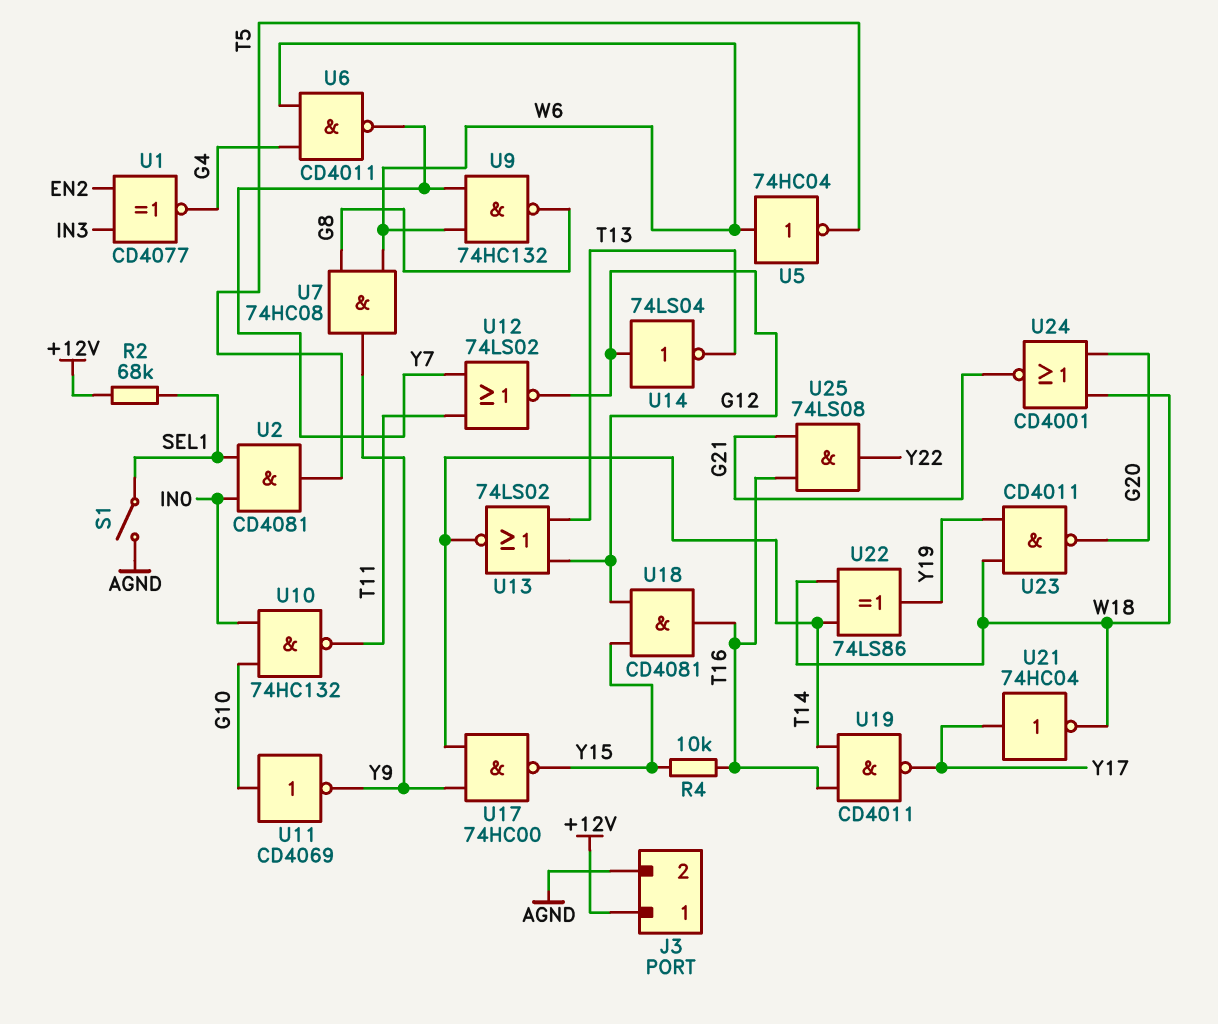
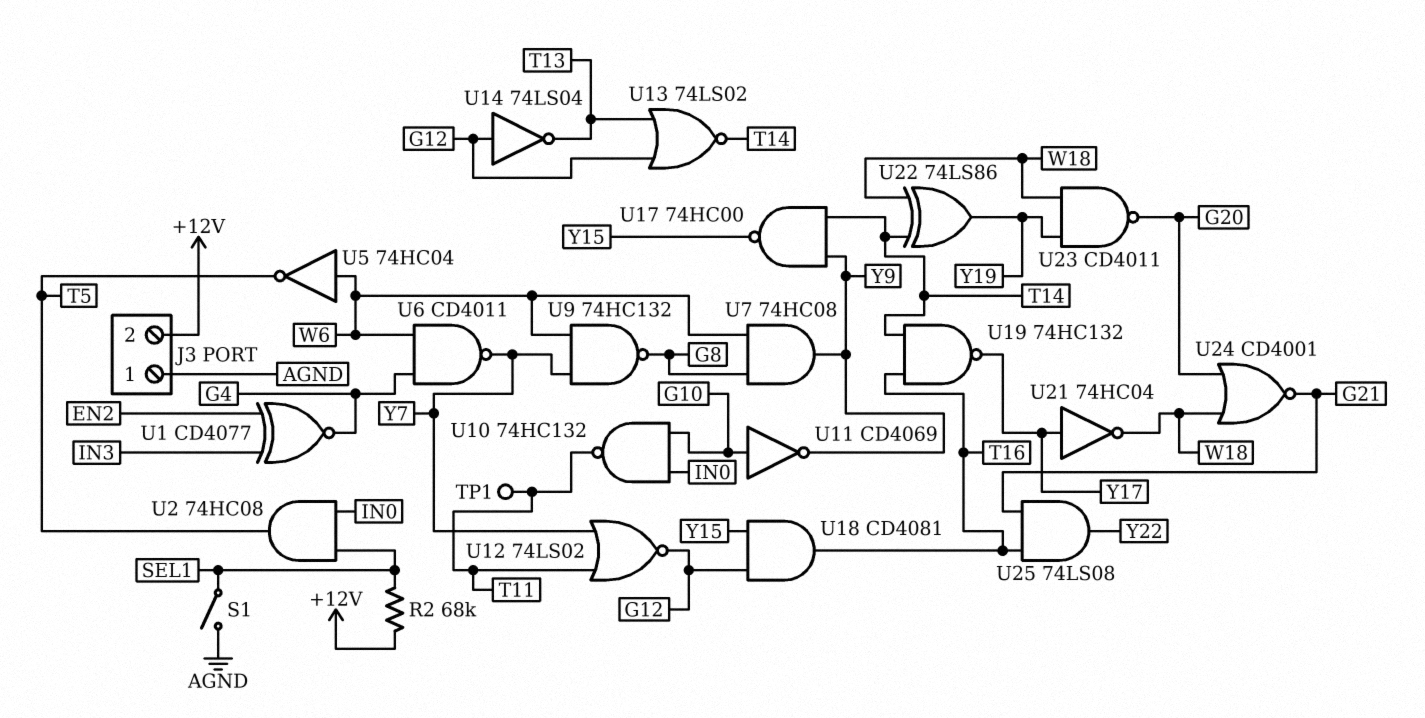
J3 pin 1: +12V -> AGND
J3 pin 2: AGND -> +12V
R4: 10k (T16, Y15) -> none
TP1: none -> test point (T11)
U2: AND CD4081 (in IN0, in SEL1, out T5) -> AND 74HC08 (in IN0, in SEL1, out T5)
U19: NAND CD4011 (in T14, in T16, out Y17) -> NAND 74HC132 (in T14, in T16, out Y17)

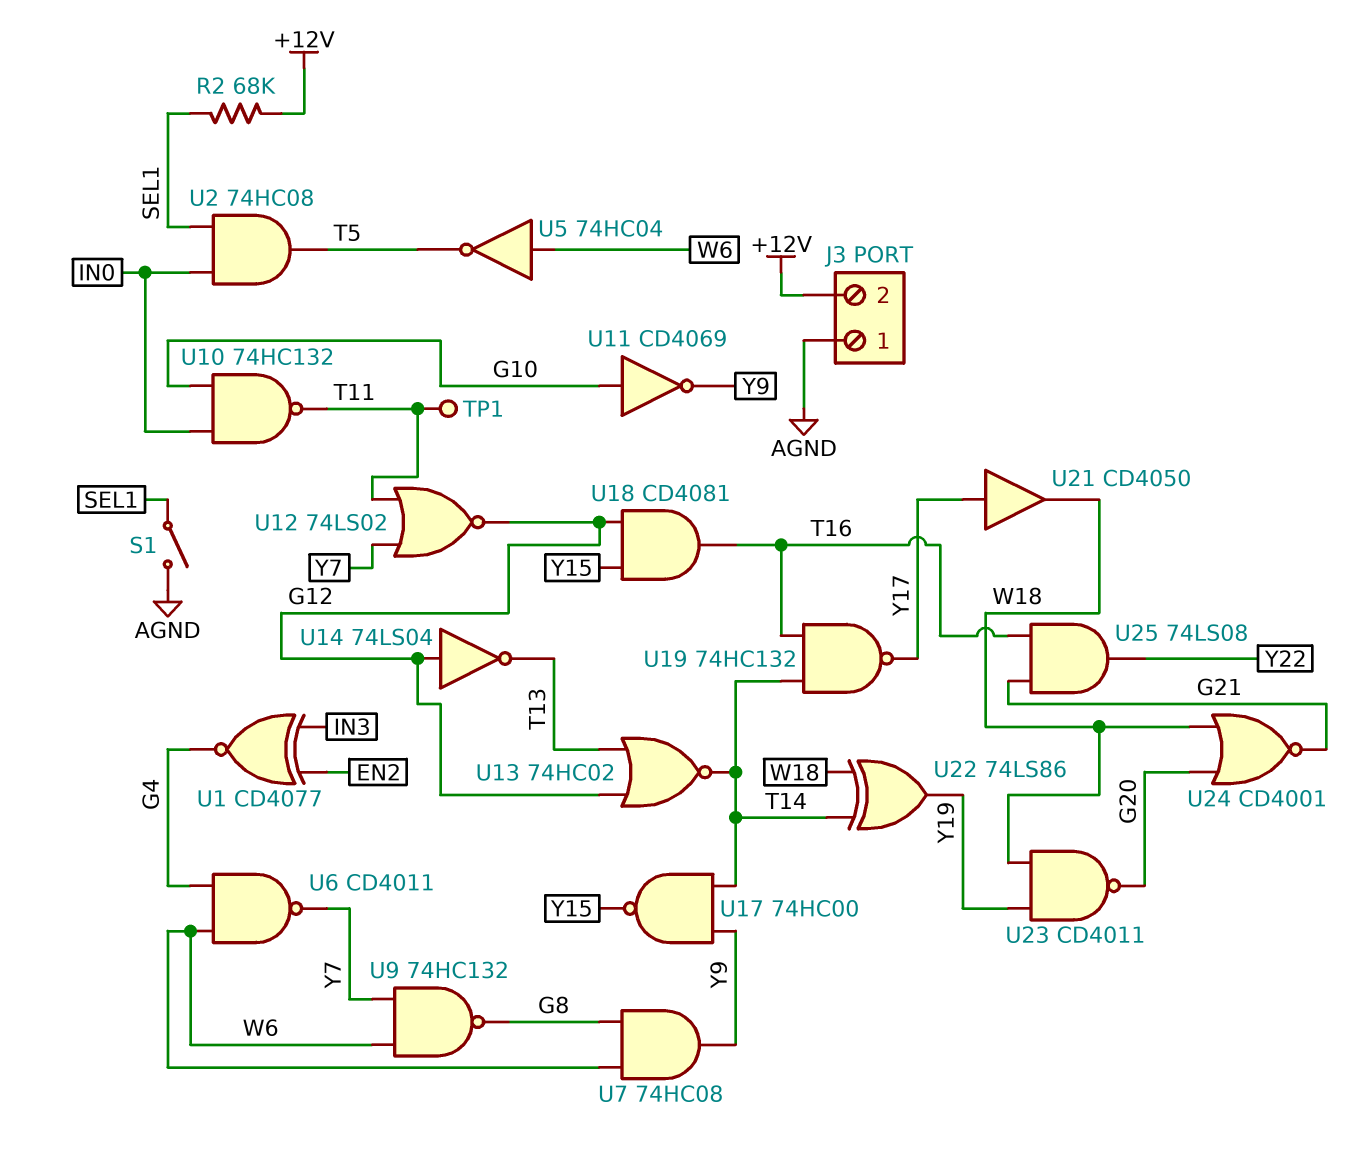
U13: NOR 74LS02 (in G12, in T13, out T14) -> NOR 74HC02 (in G12, in T13, out T14)
U21: NOT 74HC04 (in Y17, out W18) -> buffer CD4050 (in Y17, out W18)

